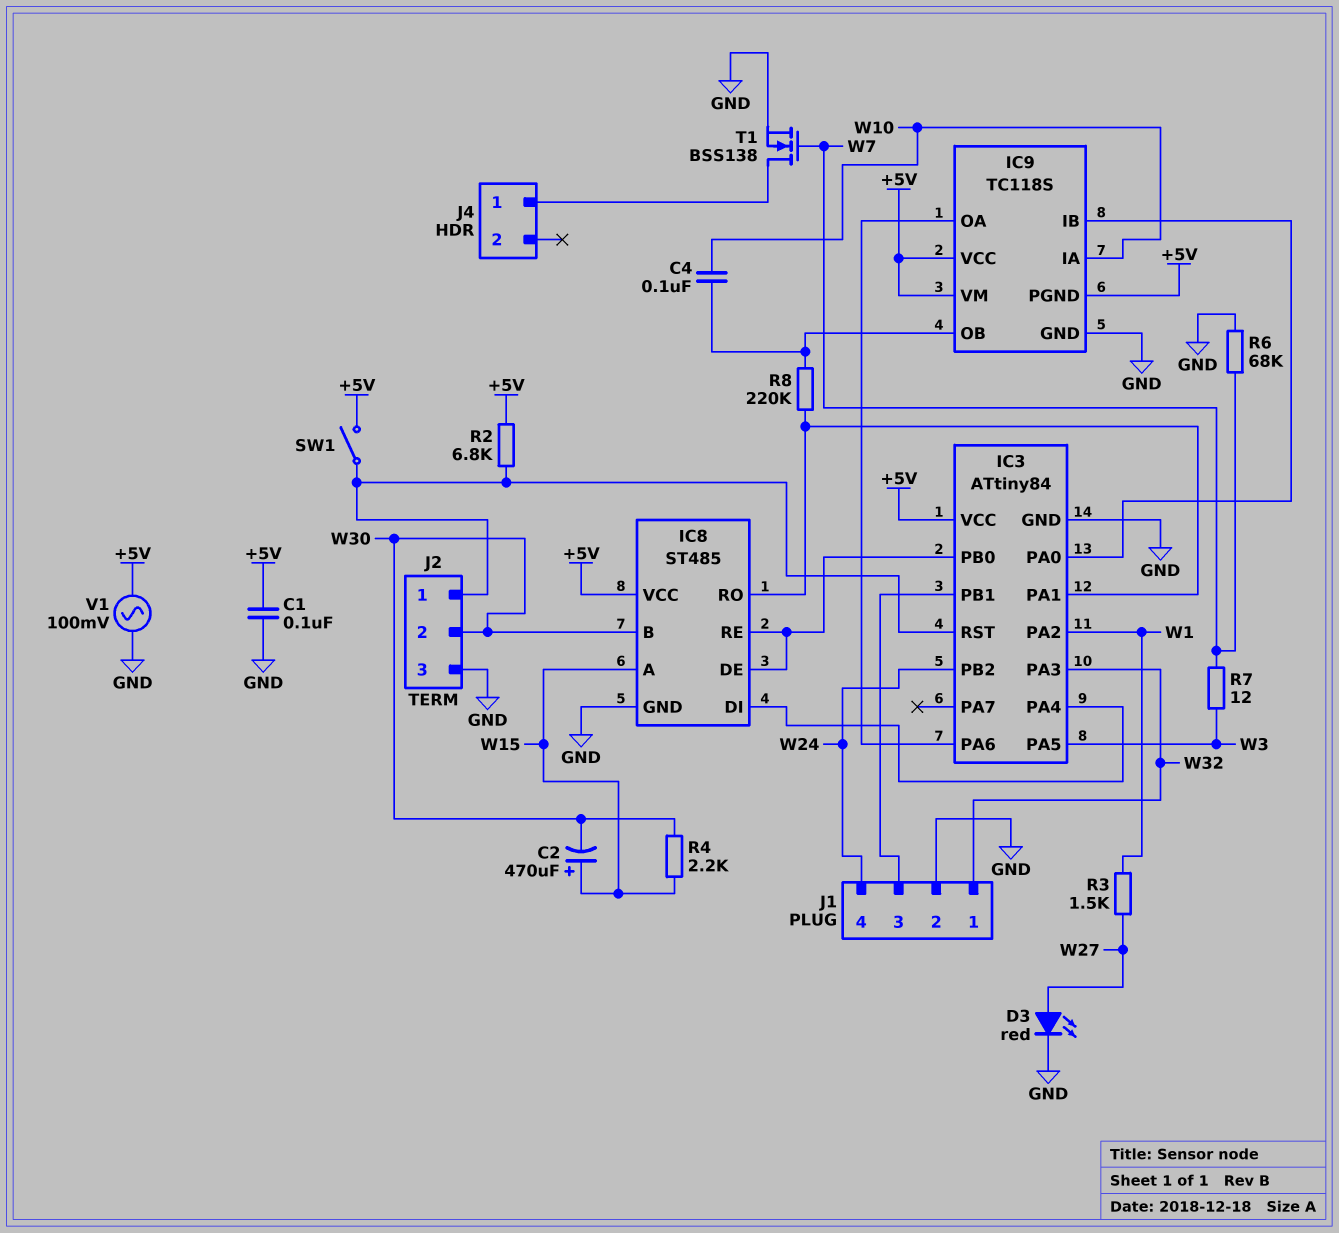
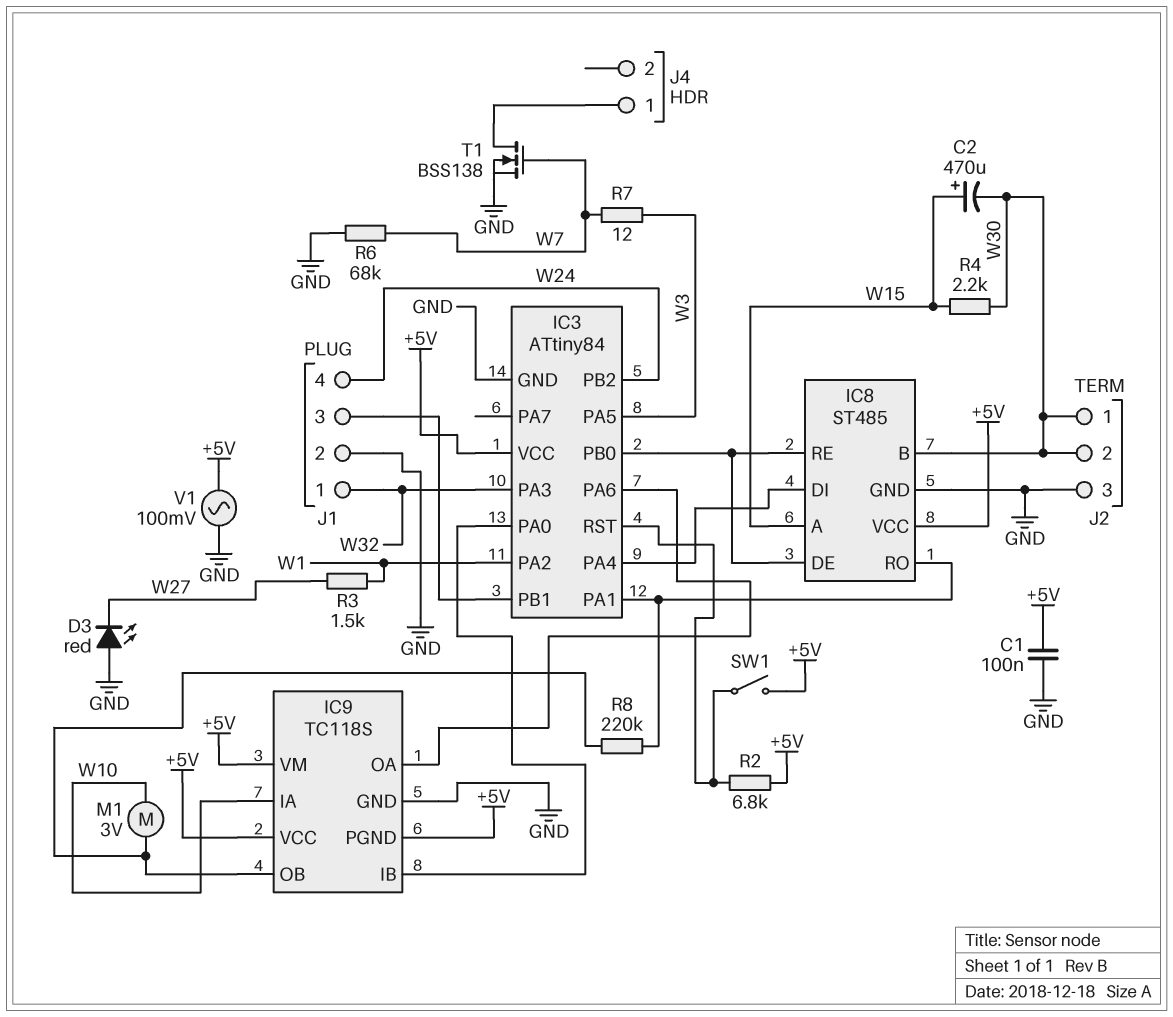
C4: 100nF (IC9/OB, W10) -> none
D3: LED red (A W27, K GND) -> LED red (A GND, K W27)
J2 pin 1: IC3/RST -> W30
M1: none -> motor 3V (IC9/OB, W10)

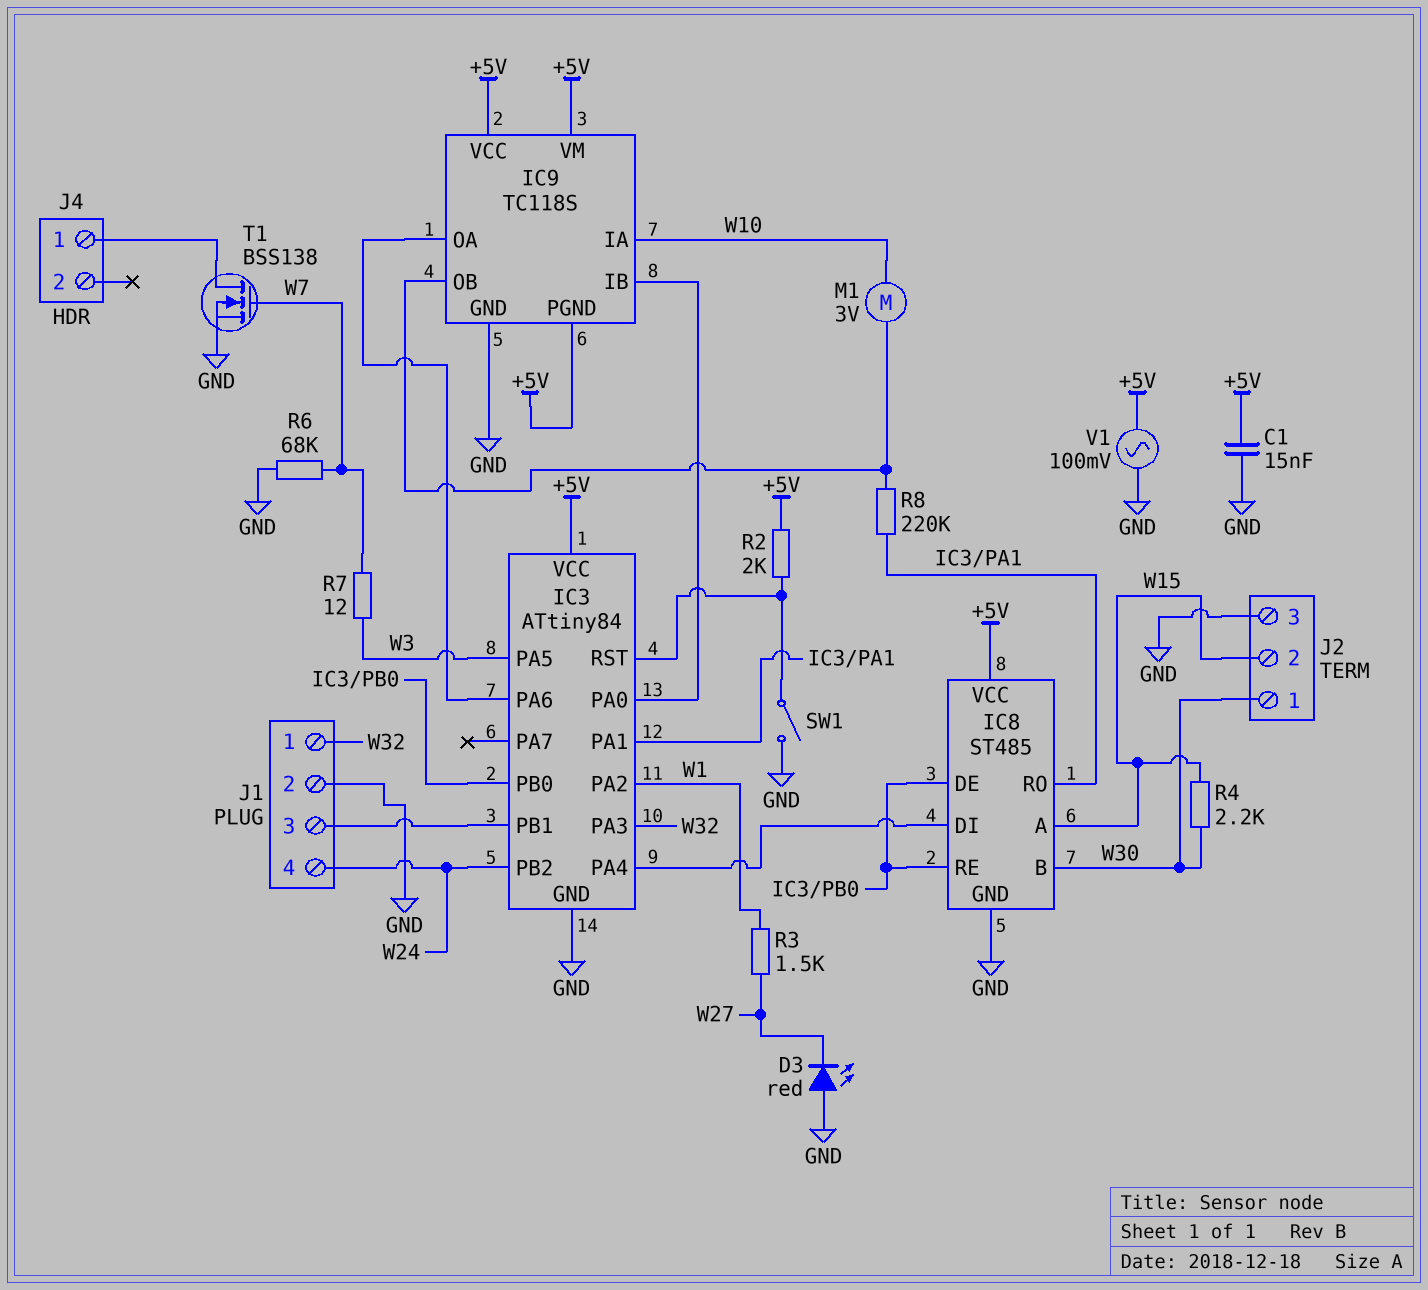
C1: 100nF (+5V, GND) -> 15nF (+5V, GND)
C2: 470uF (plus W15, minus W30) -> none
J2 pin 2: W30 -> W15
R2: 6.8k (+5V, IC3/RST) -> 2k (+5V, IC3/RST)
SW1: switch (+5V, IC3/RST) -> switch (GND, IC3/RST)

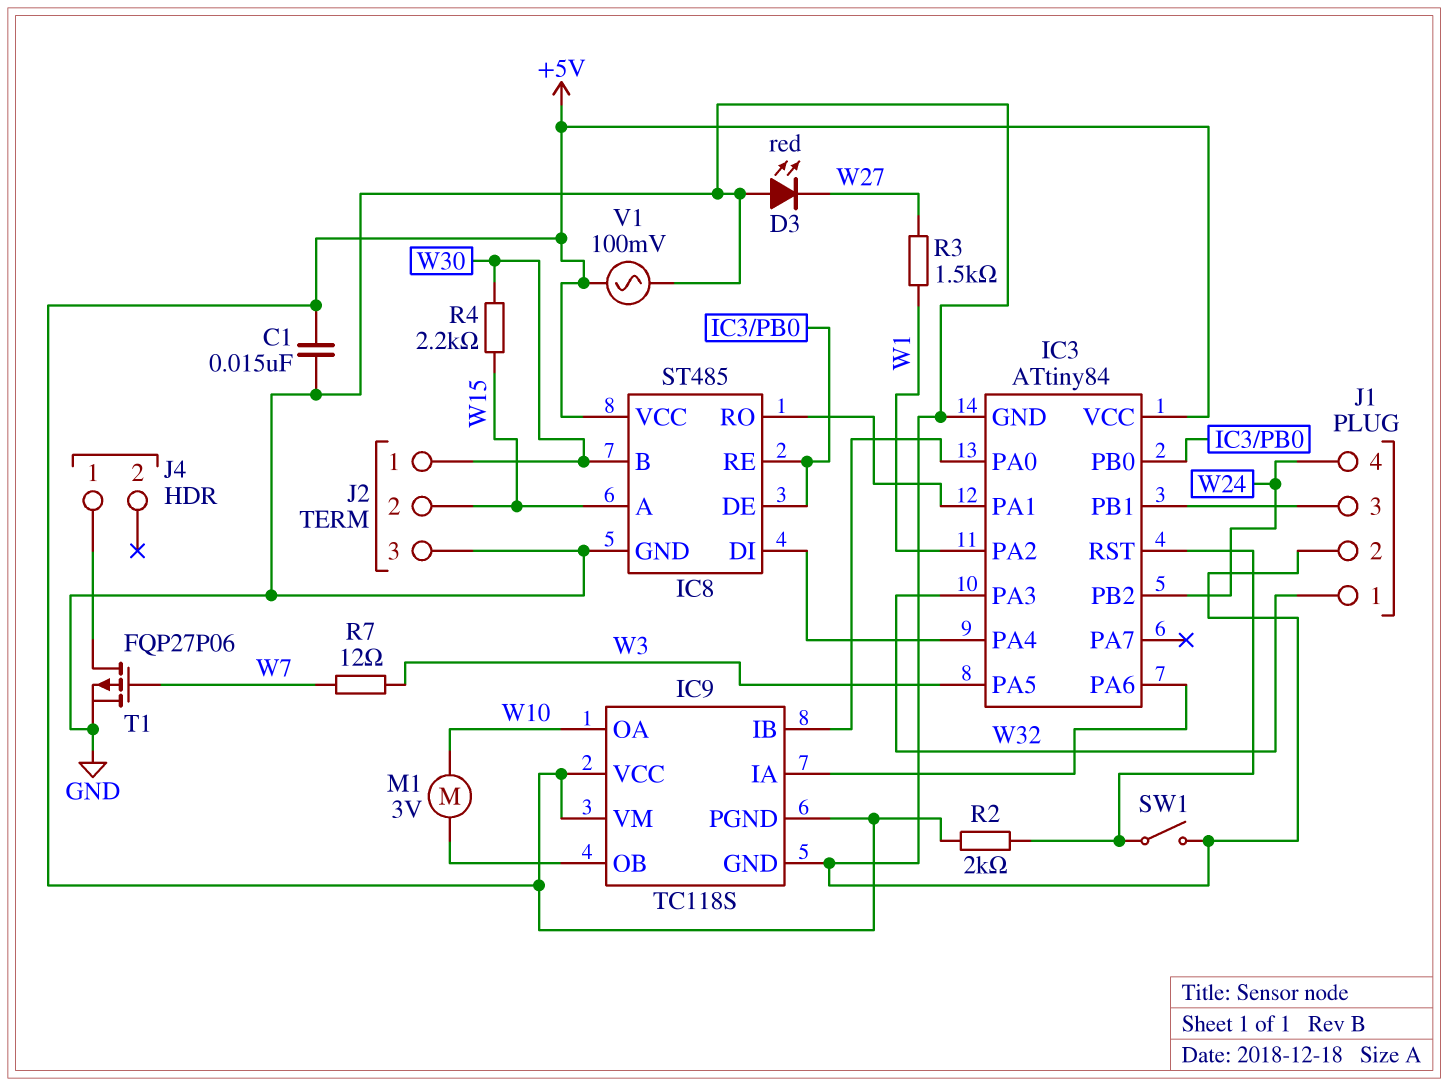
IC9 pin IA: W10 -> IC3/PA6
IC9 pin OA: IC3/PA6 -> W10
R6: 68k (GND, W7) -> none
R8: 220k (IC3/PA1, IC9/OB) -> none
T1: NMOS BSS138 (G W7, D J4/1, S GND) -> PMOS FQP27P06 (G W7, D J4/1, S GND)

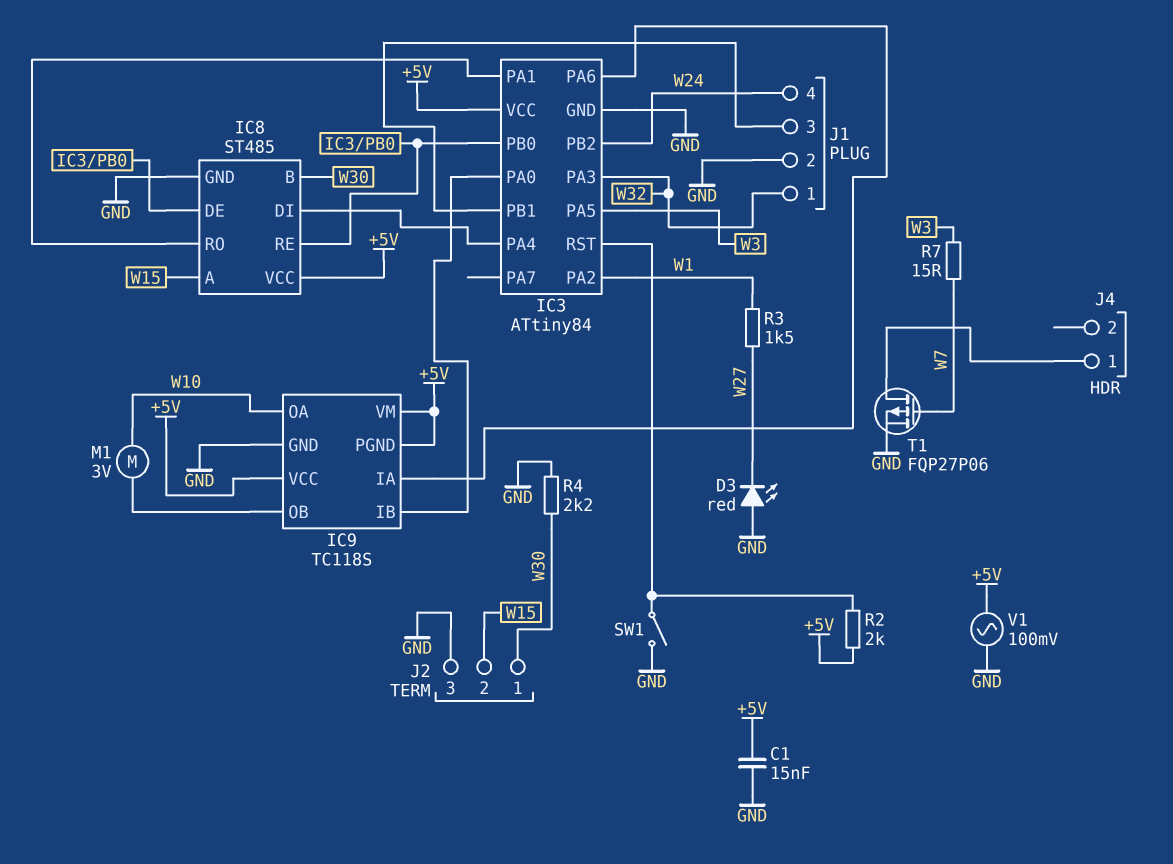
R4: 2.2k (W15, W30) -> 2.2k (GND, W30)
R7: 12 (W3, W7) -> 15 (W3, W7)

